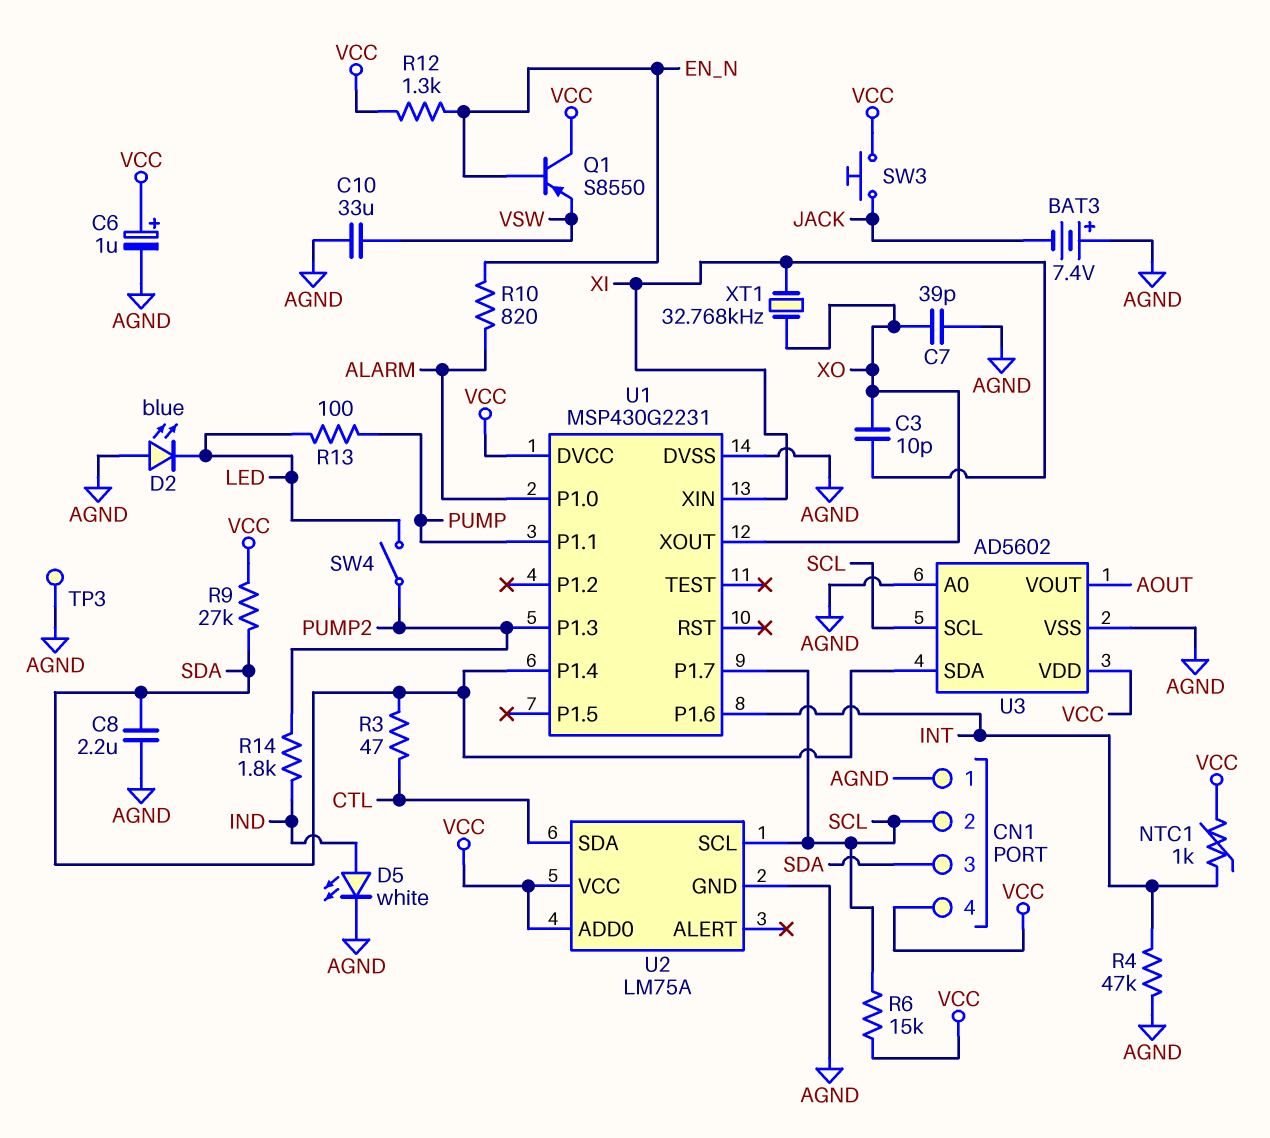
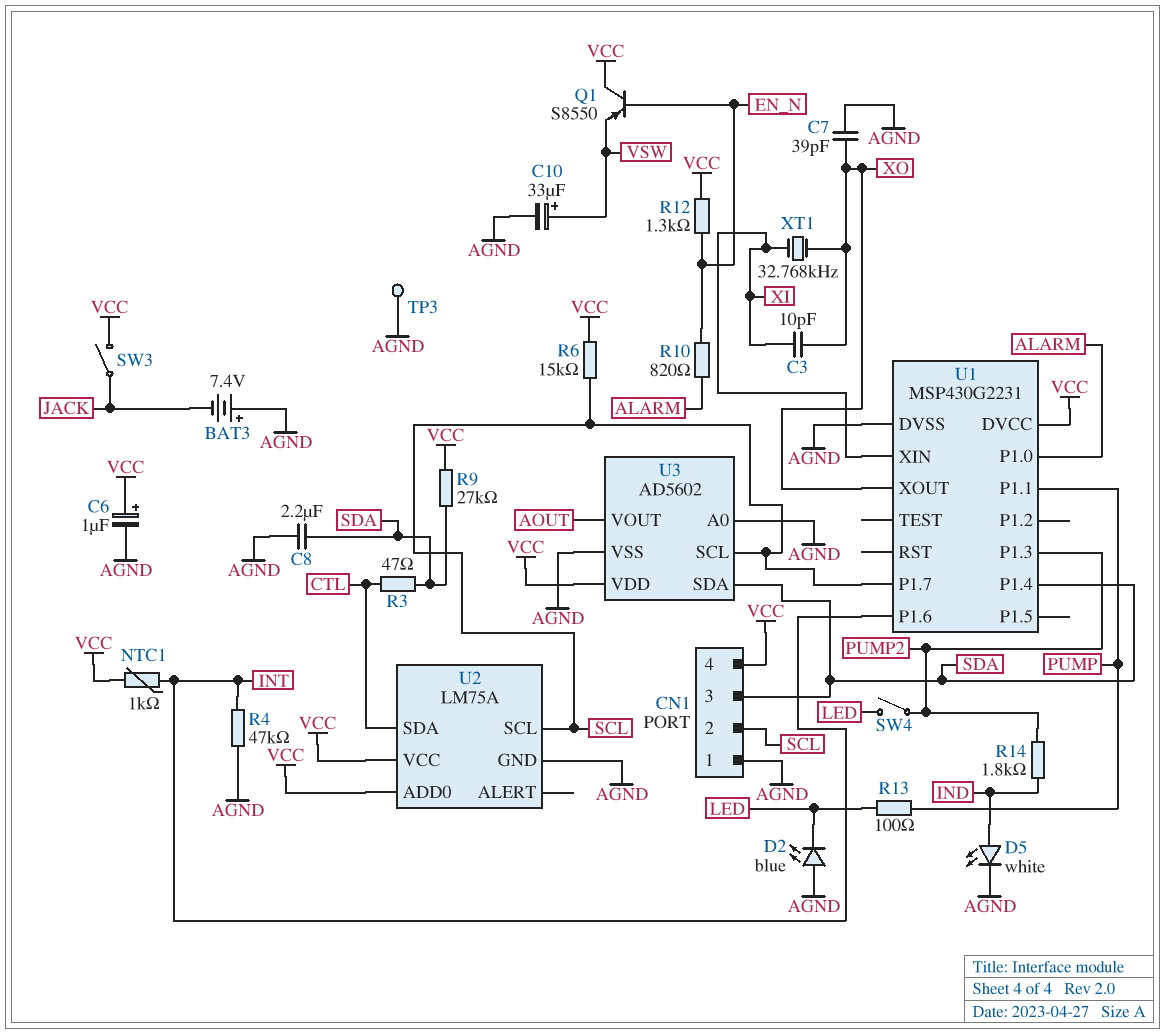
C10: 33uF (AGND, VSW) -> 33uF (plus VSW, minus AGND)
SW3: button (JACK, VCC) -> switch (JACK, VCC)

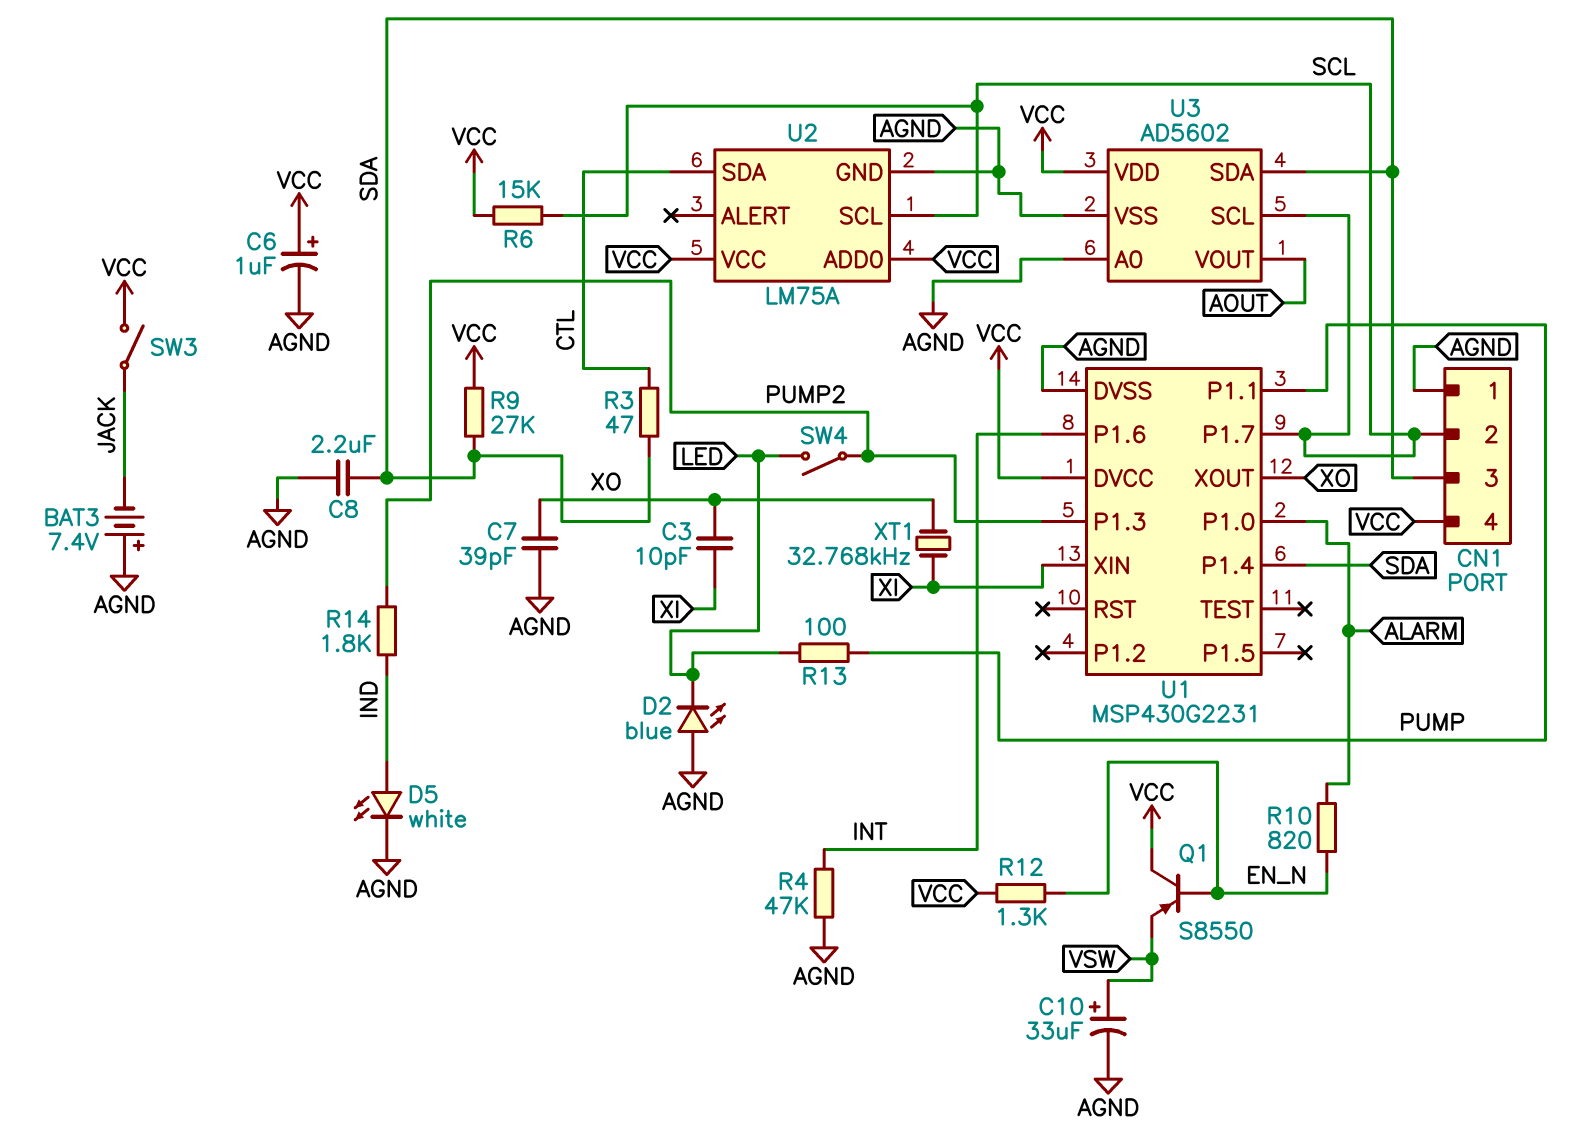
NTC1: 1k (INT, VCC) -> none
TP3: test point (AGND) -> none

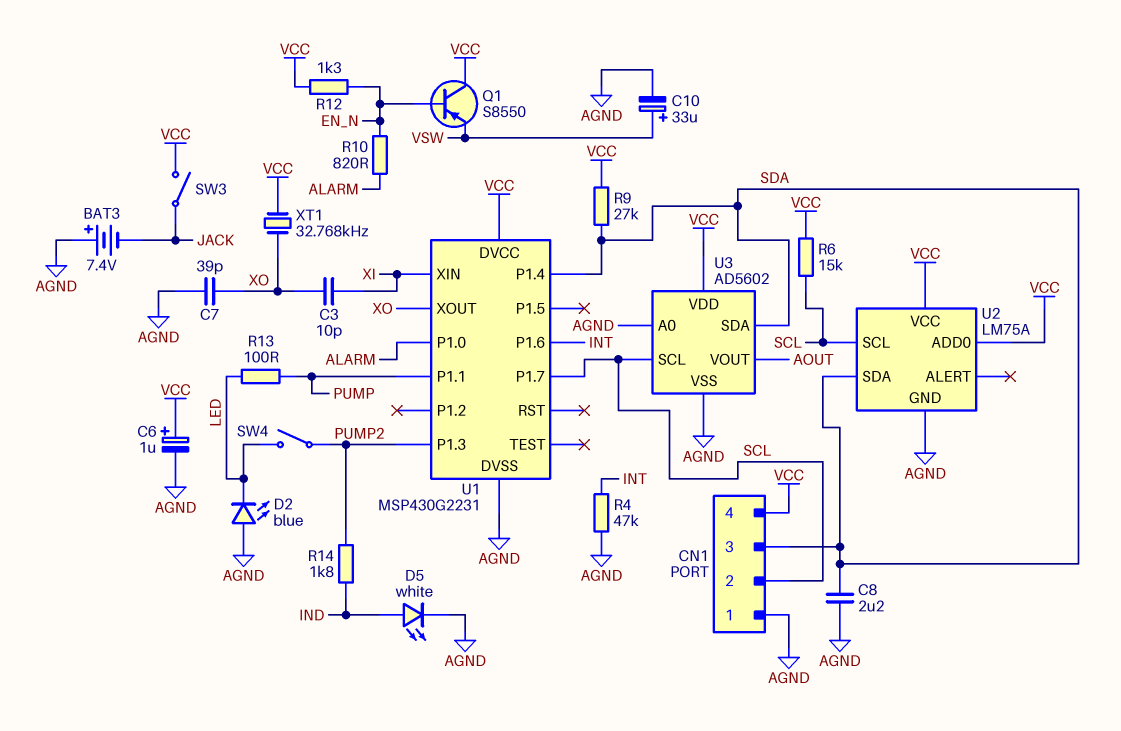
R3: 47 (CTL, SDA) -> none
U2 pin SDA: CTL -> SDA
XT1: 32.768kHz (XI, XO) -> 32.768kHz (VCC, XO)

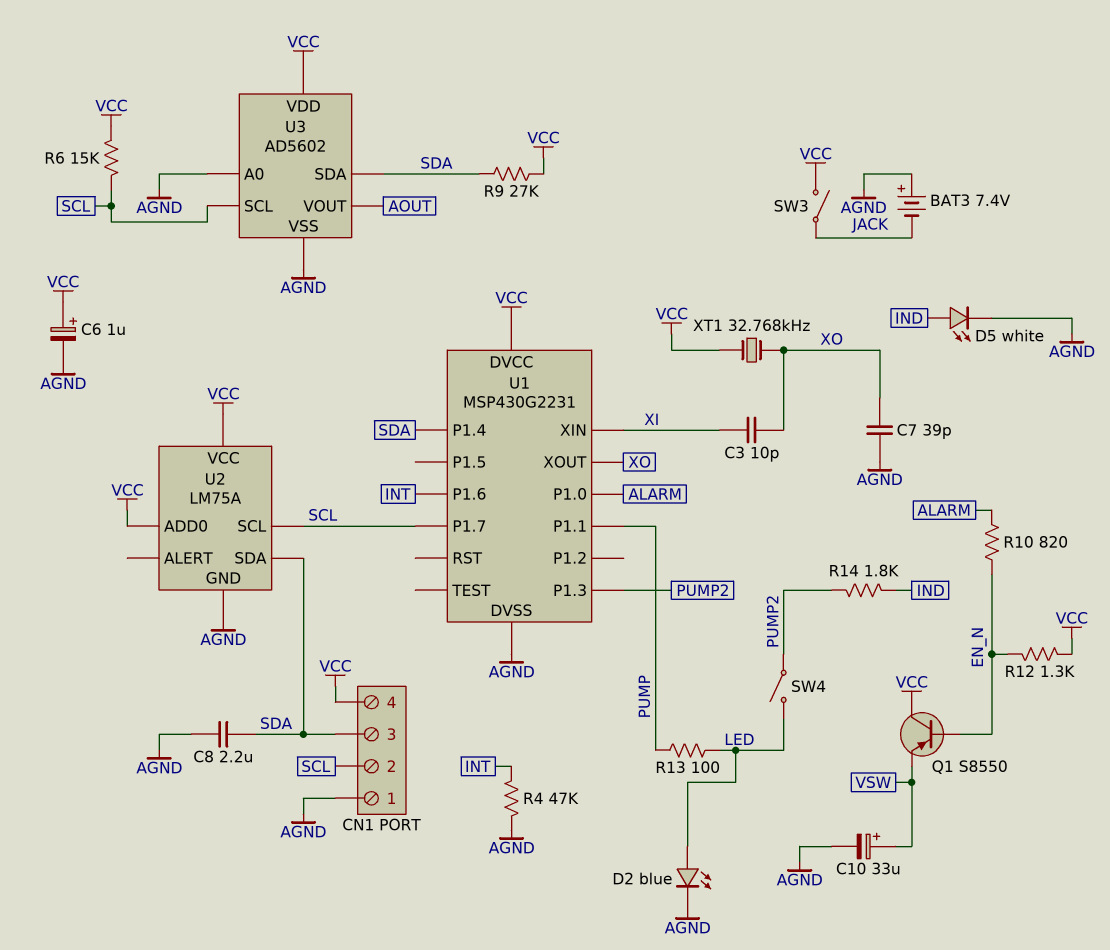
D2: LED blue (A AGND, K LED) -> LED blue (A LED, K AGND)

